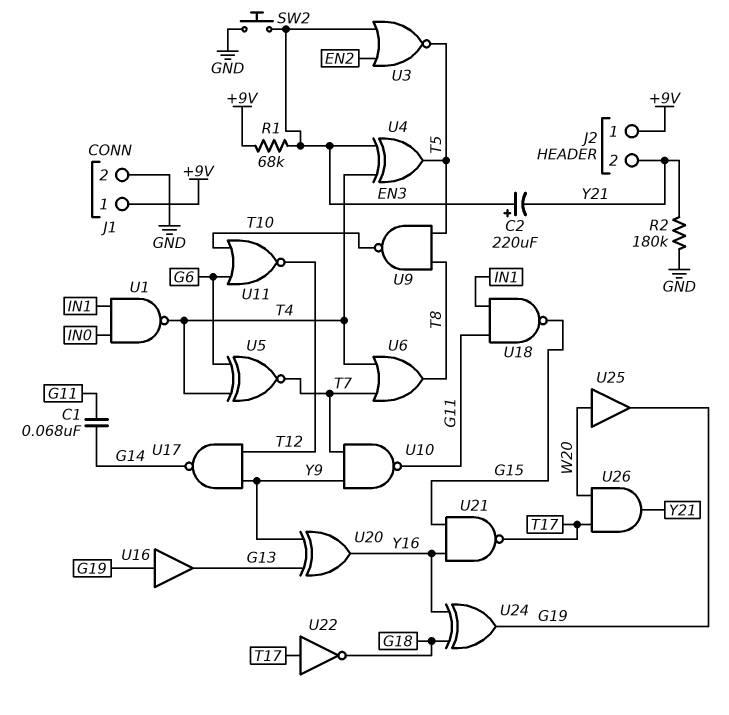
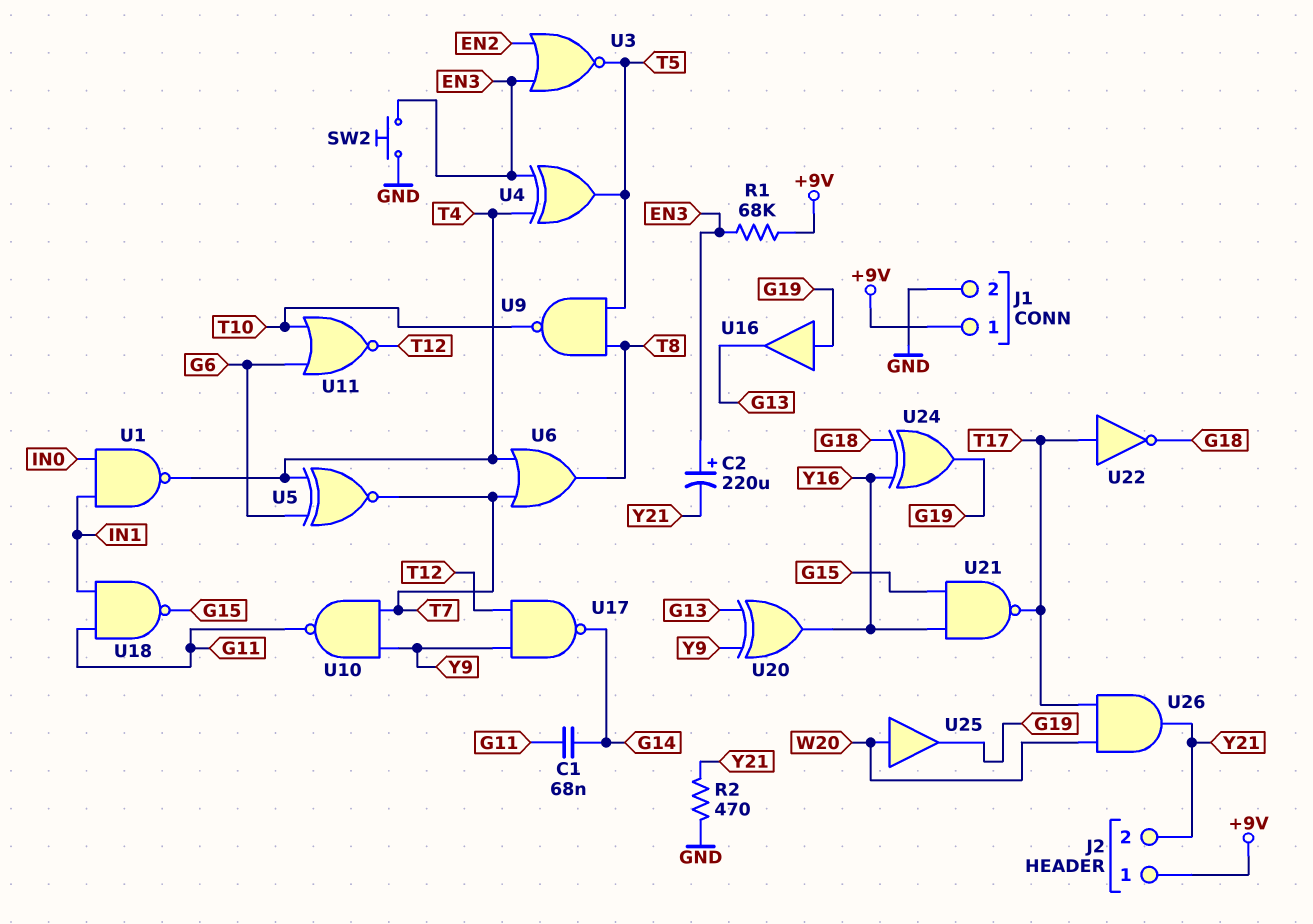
R2: 180k (GND, Y21) -> 470 (GND, Y21)

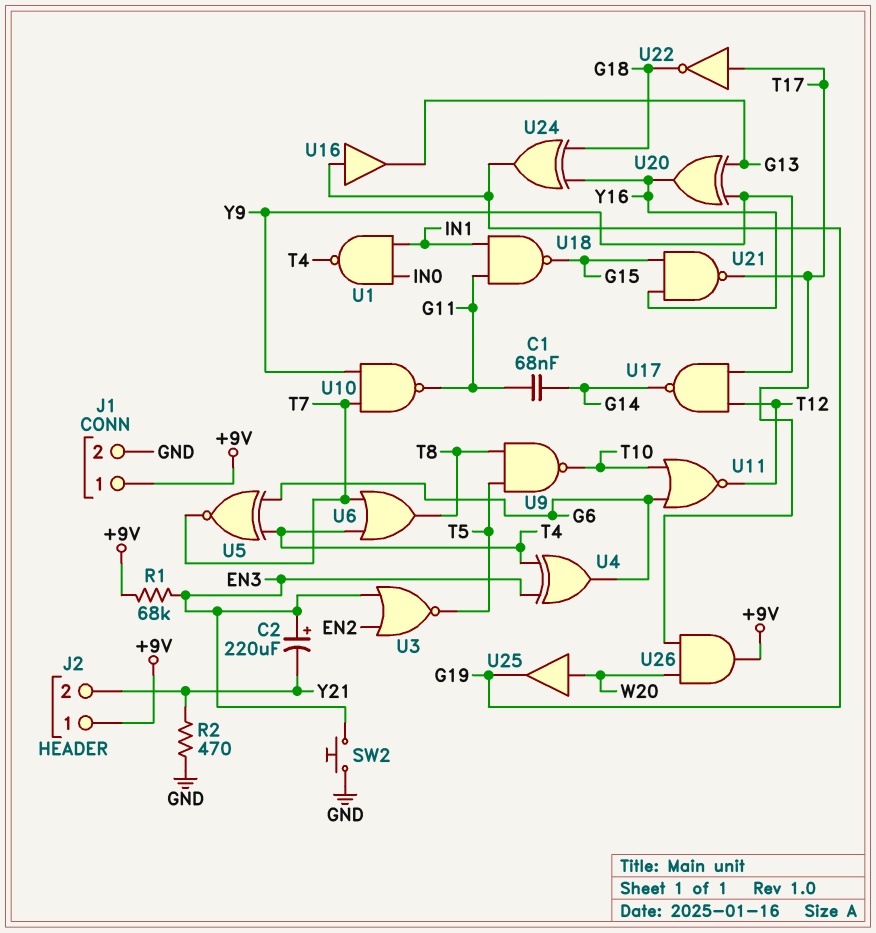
U4: XOR (in EN3, in T4, out T5) -> XOR (in EN3, in T4, out G6)
U26: AND (in T17, in W20, out Y21) -> AND (in T17, in W20, out +9V)

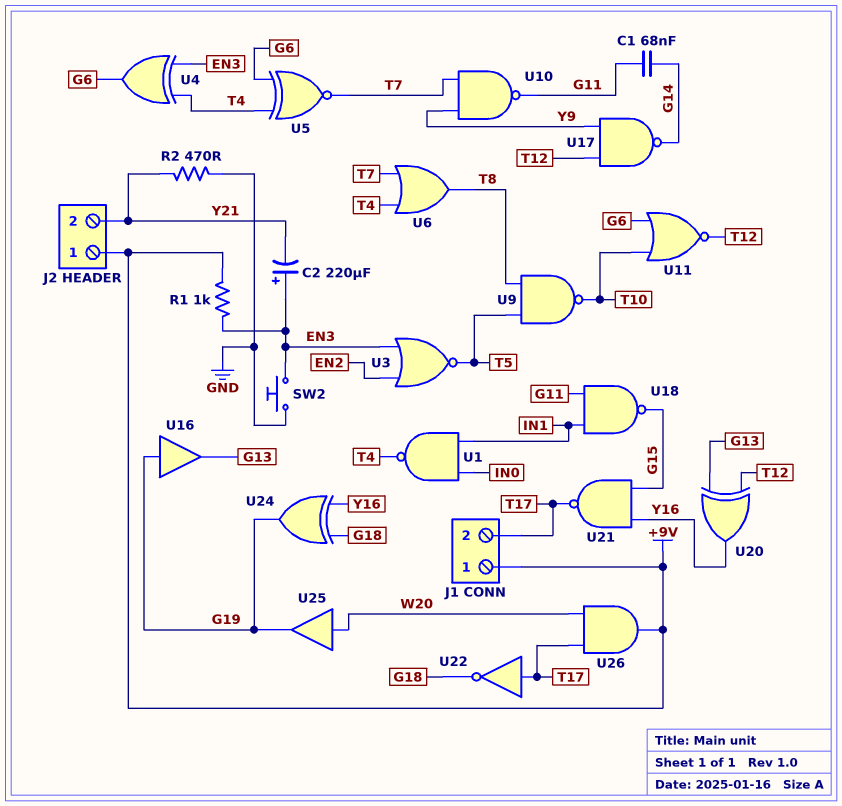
J1 pin 2: GND -> T17
R1: 68k (+9V, EN3) -> 1k (+9V, EN3)
U20: XOR (in G13, in Y9, out Y16) -> XOR (in G13, in T12, out Y16)

